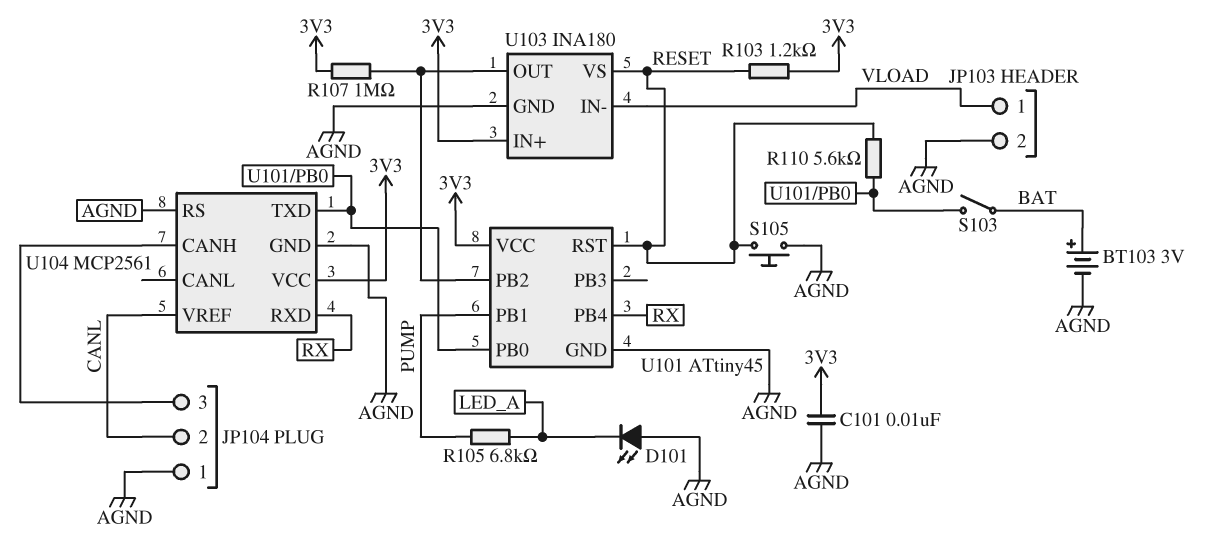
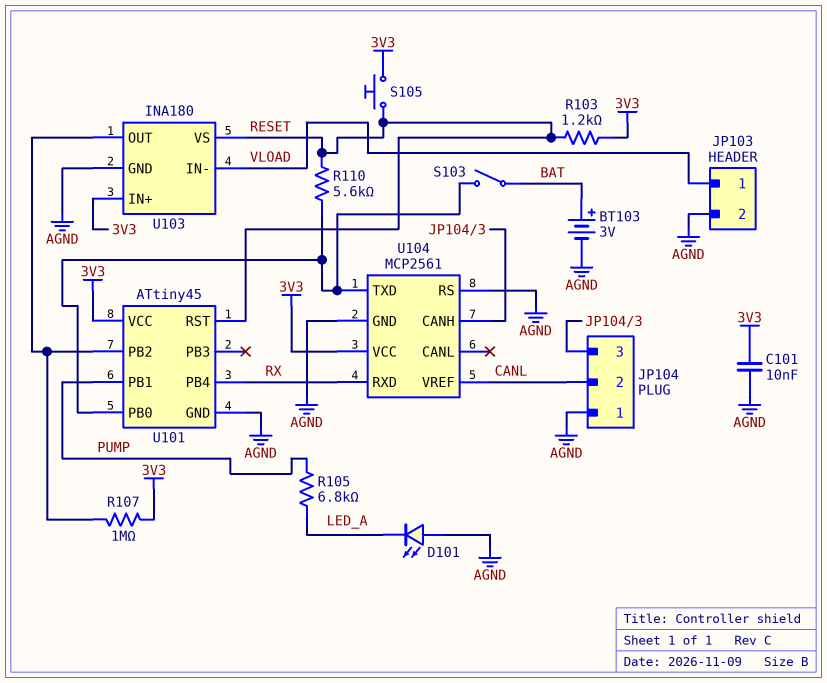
S105: button (AGND, RESET) -> button (3V3, RESET)

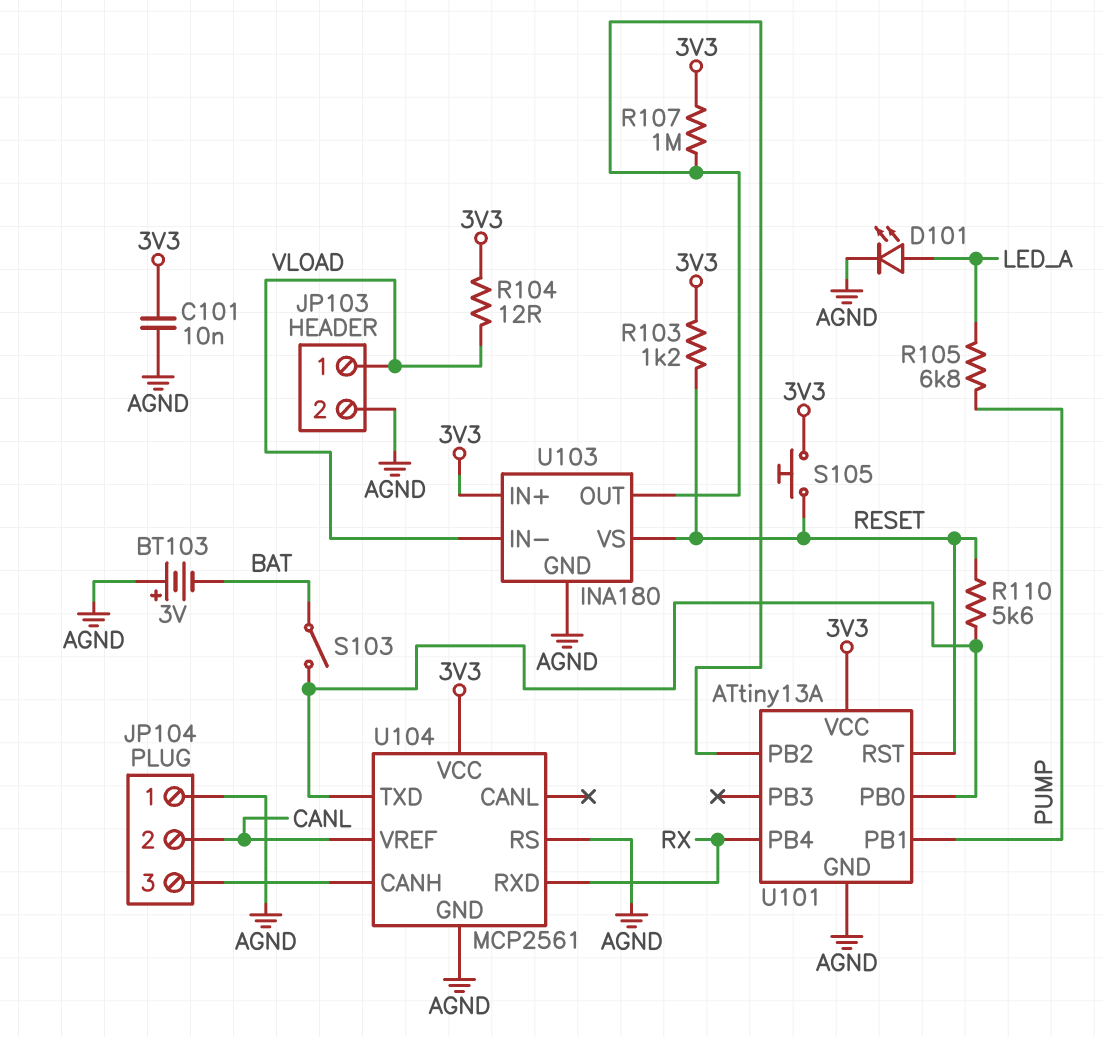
BT103: 3V (plus BAT, minus AGND) -> 3V (plus AGND, minus BAT)
D101: LED (A AGND, K LED_A) -> LED (A LED_A, K AGND)
R104: none -> 12 (3V3, VLOAD)
U101: ATtiny45 -> ATtiny13A

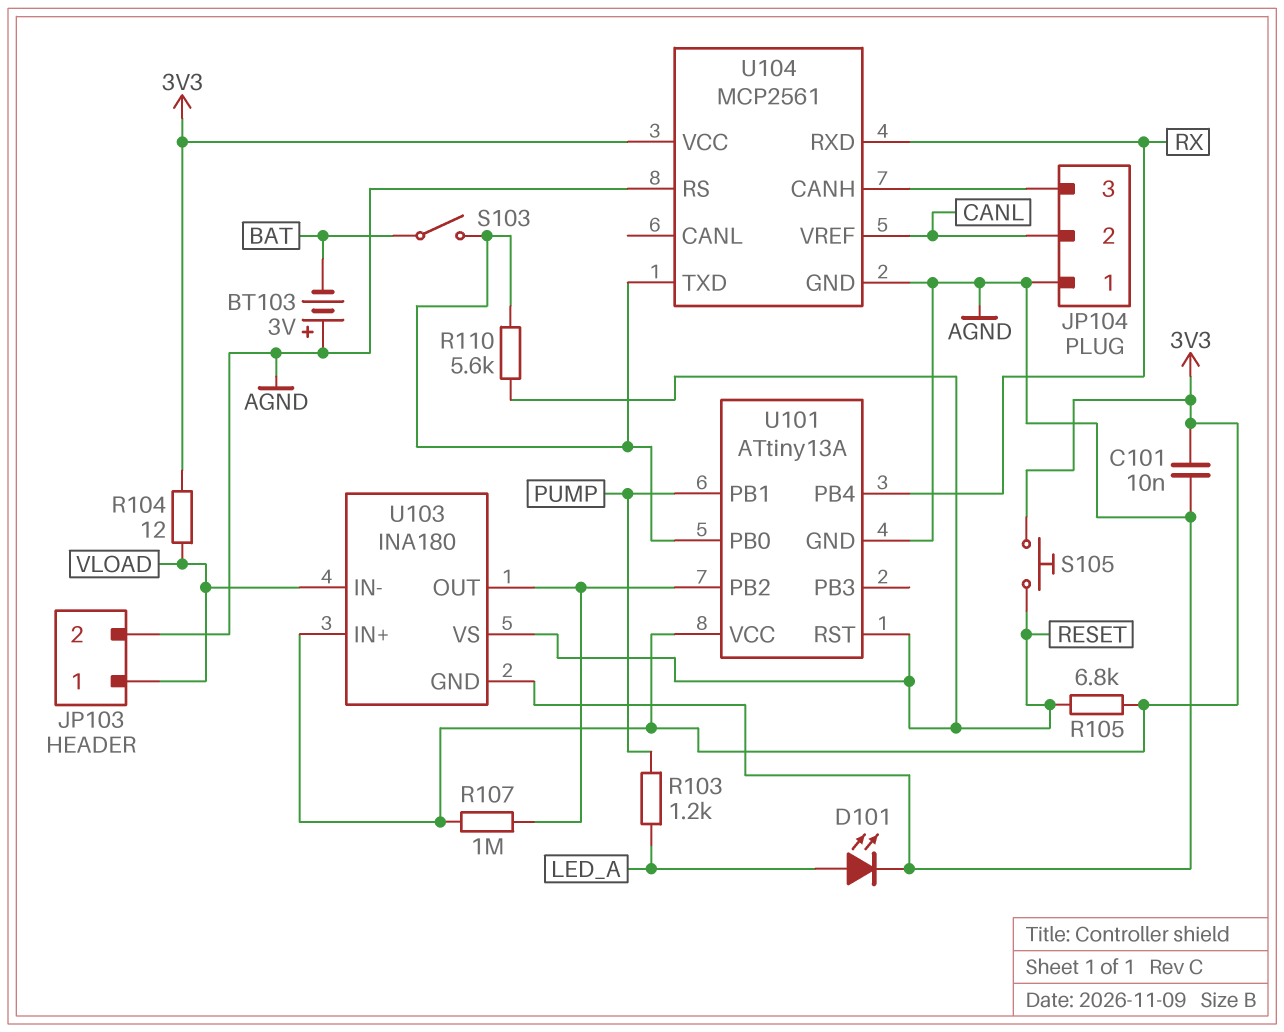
R103: 1.2k (3V3, RESET) -> 1.2k (LED_A, PUMP)
R105: 6.8k (LED_A, PUMP) -> 6.8k (3V3, RESET)

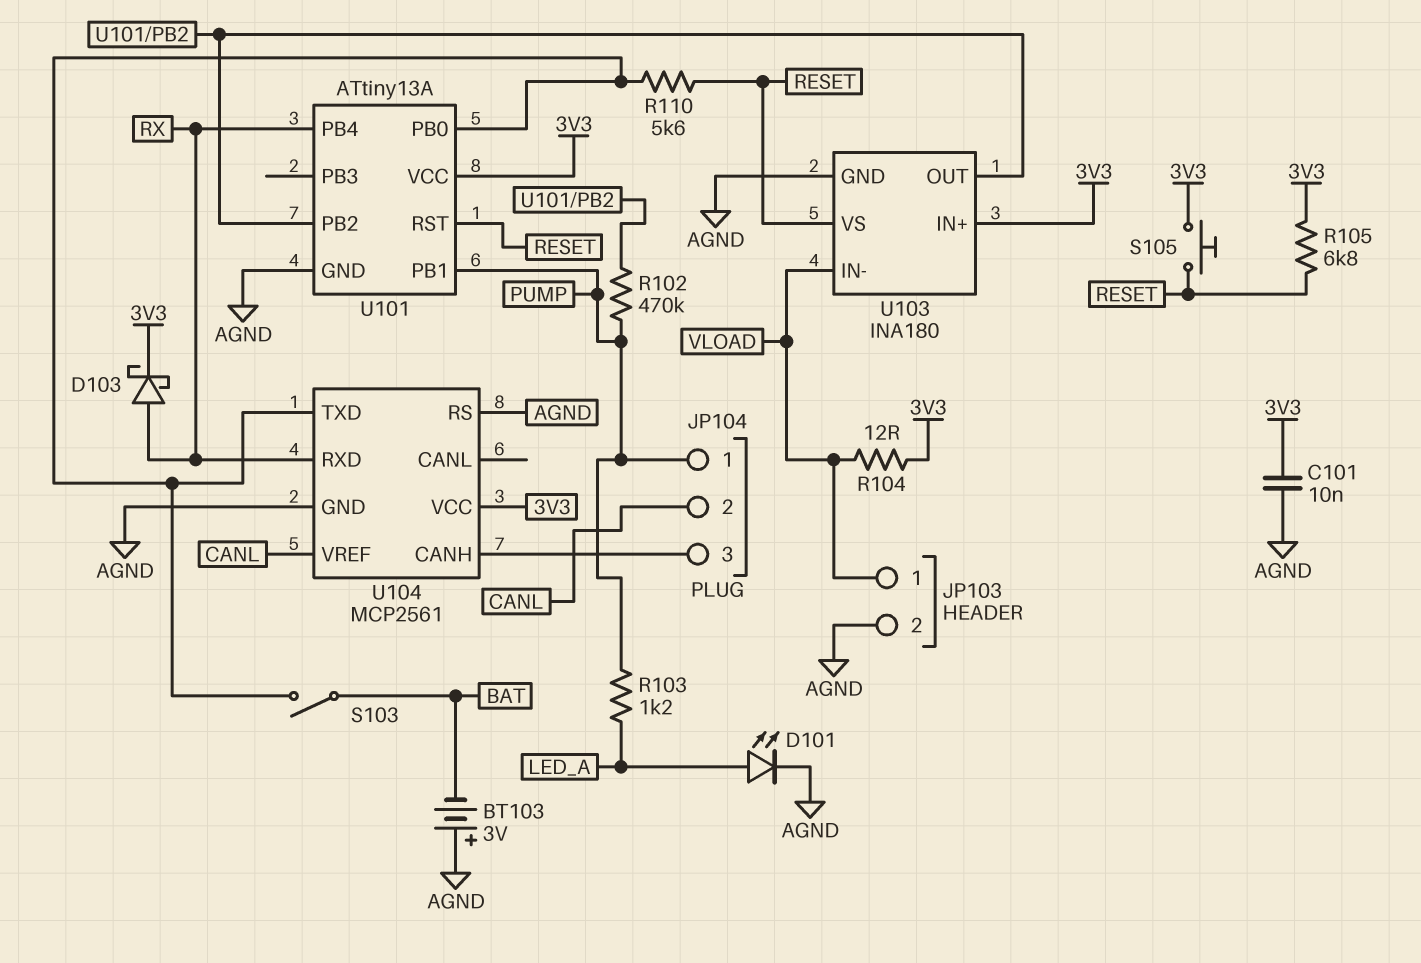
D103: none -> schottky (A RX, K 3V3)
JP104 pin 1: AGND -> PUMP
R102: none -> 470k (PUMP, U101/PB2)
R107: 1M (3V3, U101/PB2) -> none

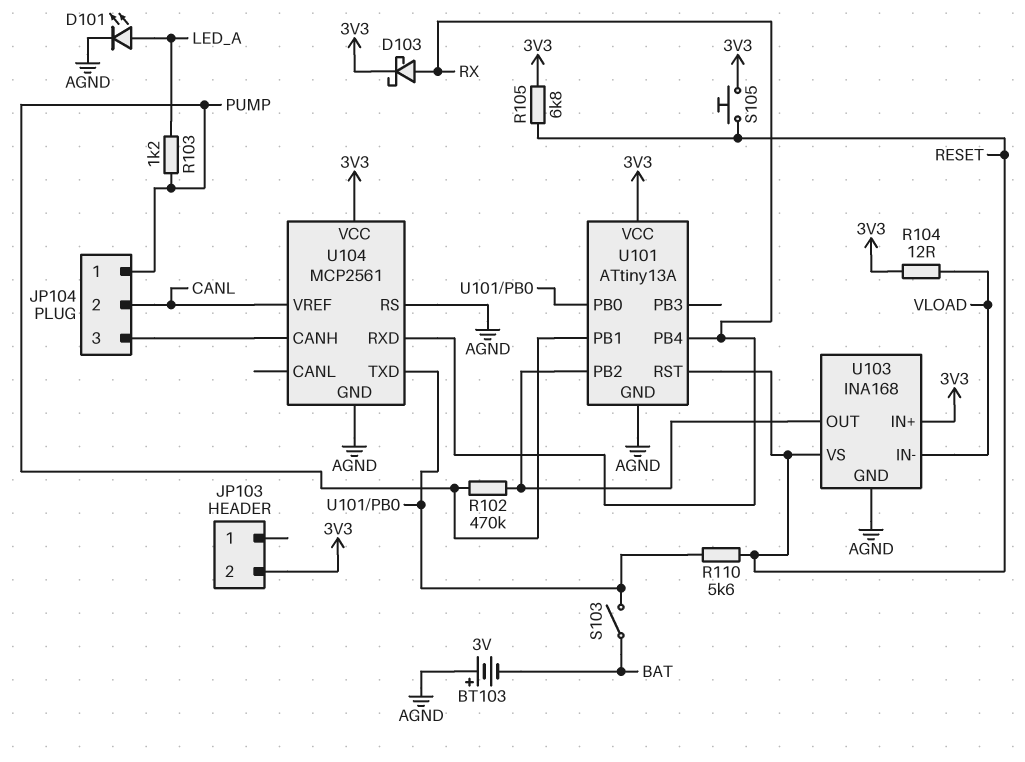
C101: 10nF (3V3, AGND) -> none
JP103 pin 1: VLOAD -> none
JP103 pin 2: AGND -> 3V3
U103: INA180 -> INA168

